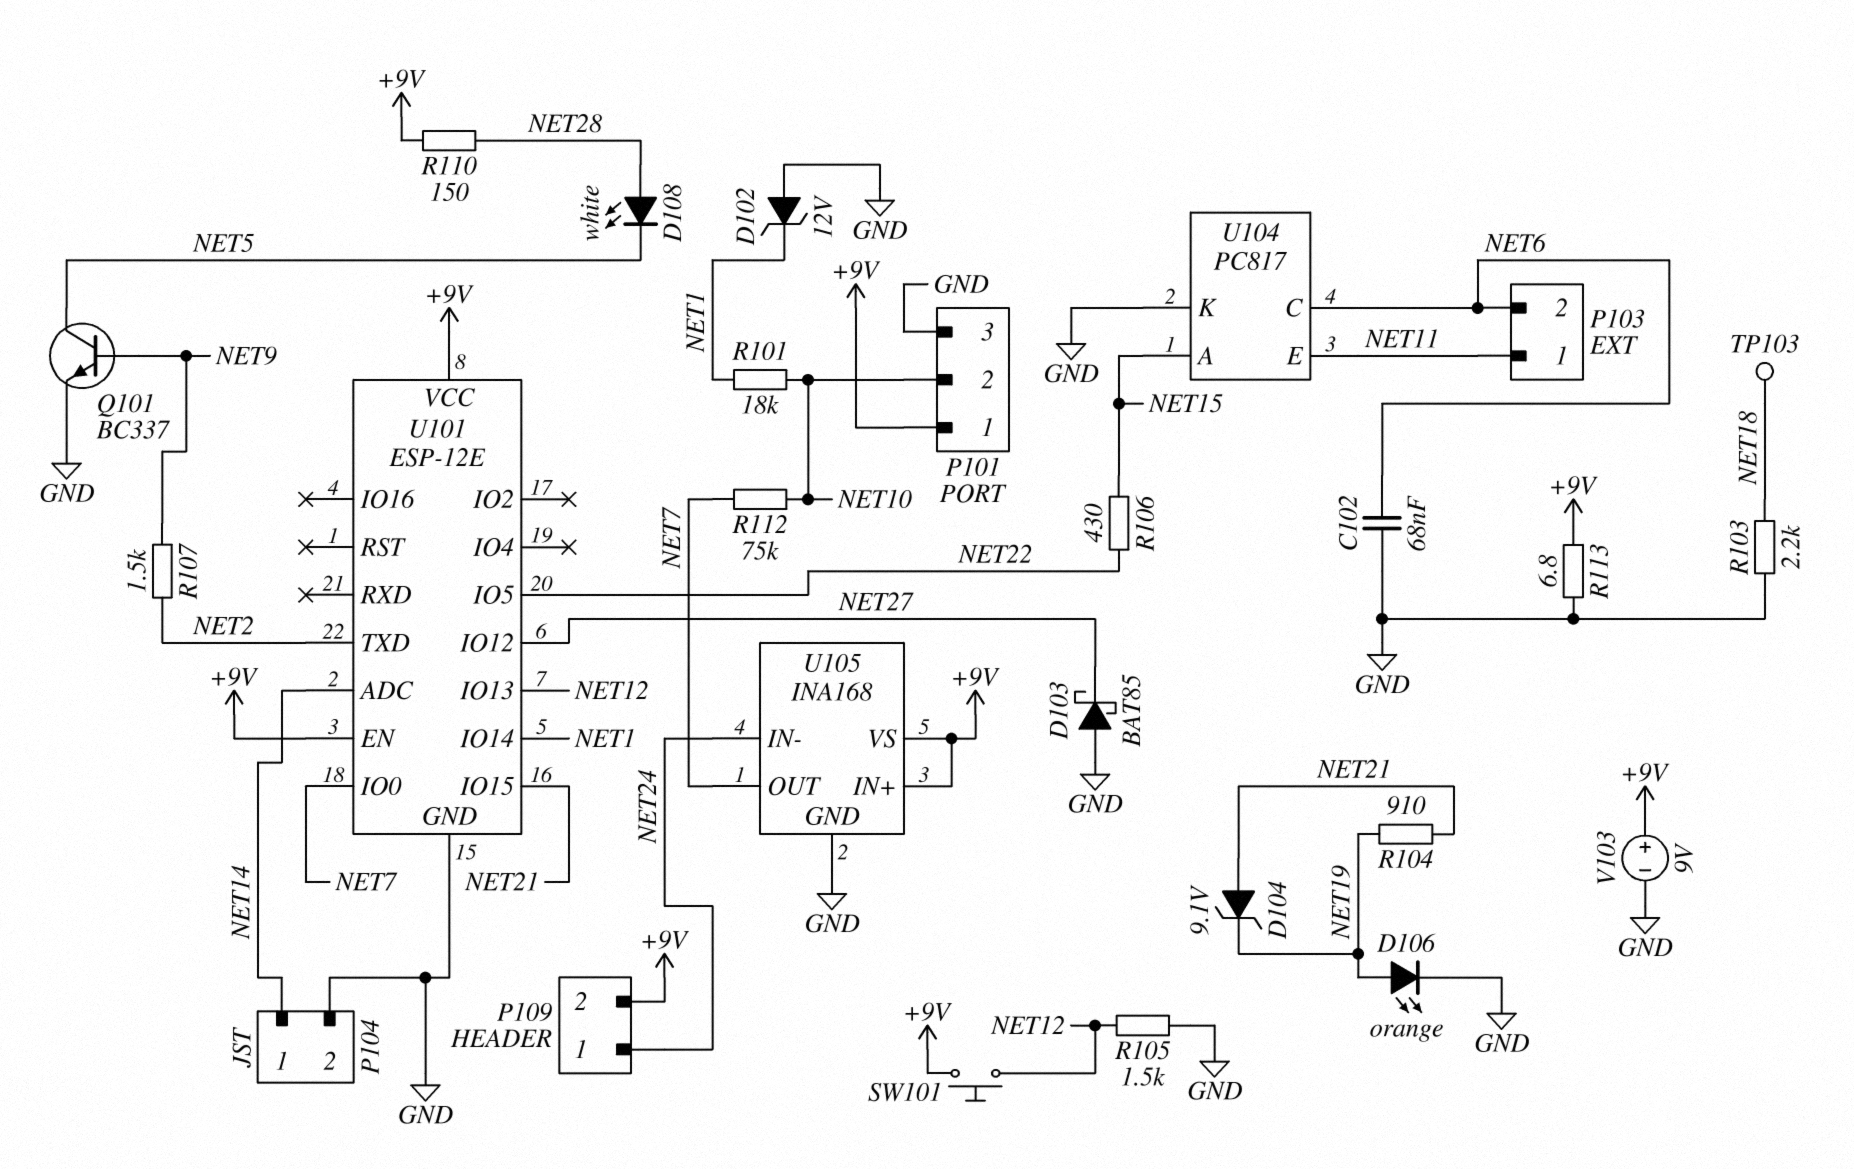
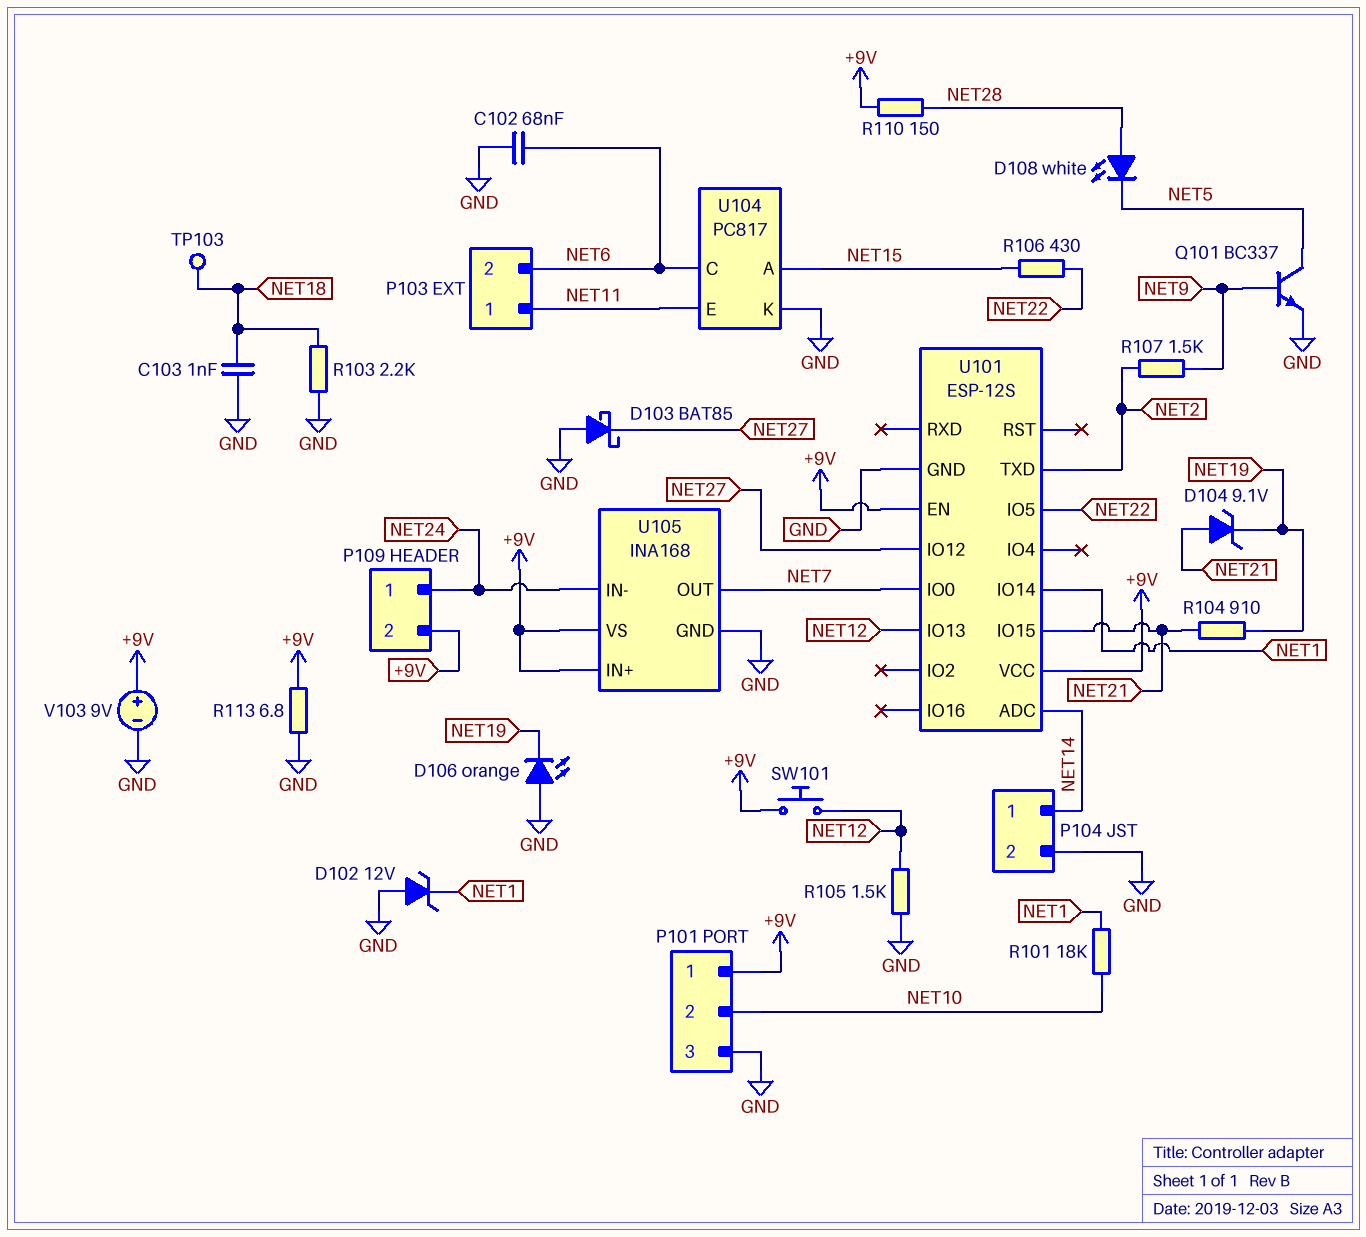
C103: none -> 1nF (GND, NET18)
D106: LED orange (A NET19, K GND) -> LED orange (A GND, K NET19)
R112: 75k (NET7, NET10) -> none
U101: ESP-12E -> ESP-12S

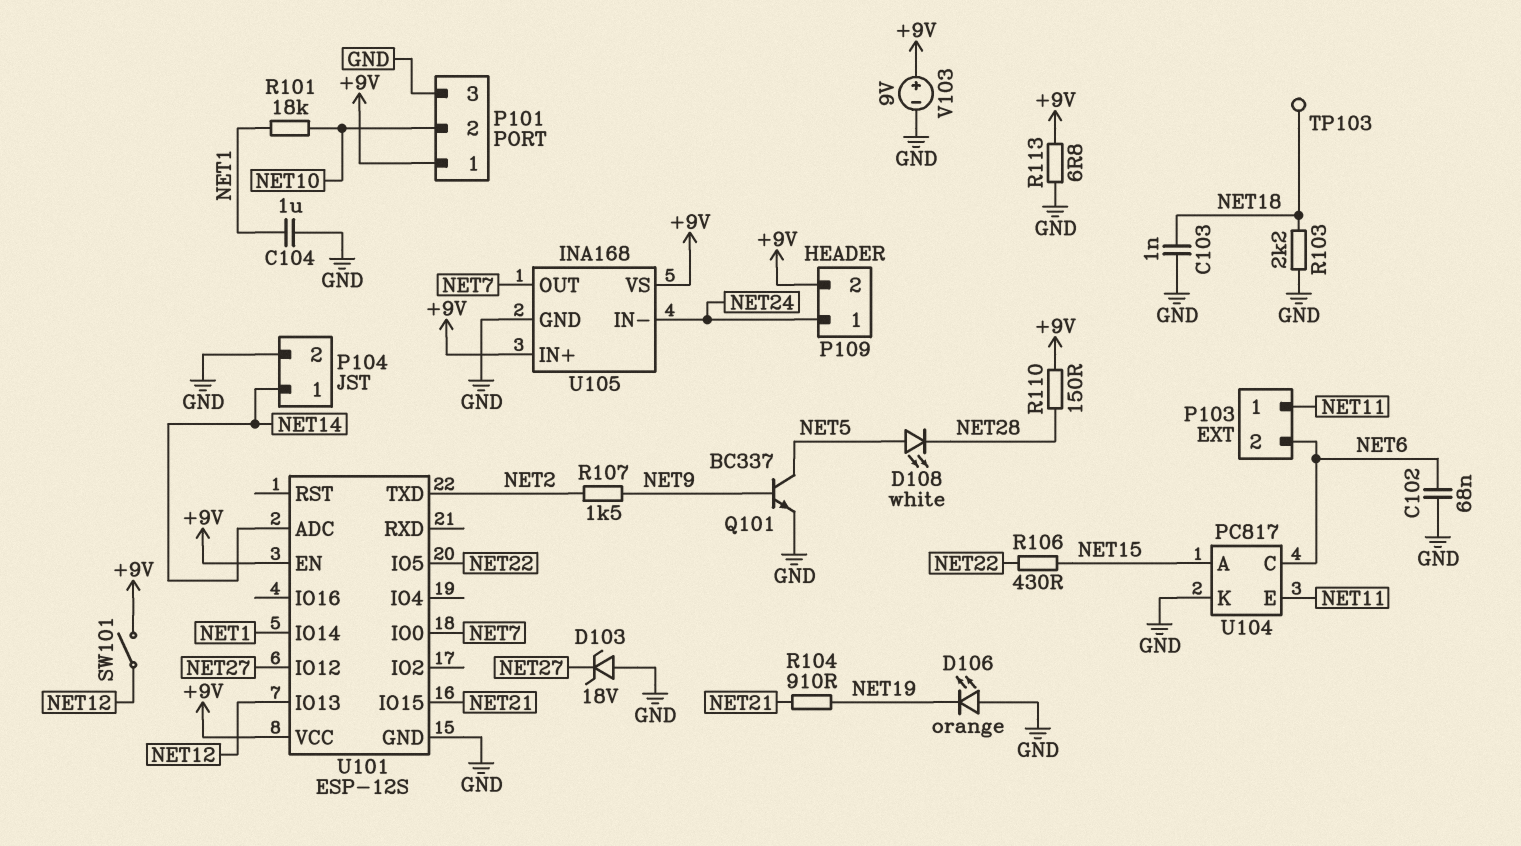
C104: none -> 1uF (GND, NET1)
D102: zener 12V (A GND, K NET1) -> none
D103: schottky BAT85 (A GND, K NET27) -> zener 18V (A GND, K NET27)
D104: zener 9.1V (A NET21, K NET19) -> none
D108: LED white (A NET28, K NET5) -> LED white (A NET5, K NET28)
R105: 1.5k (GND, NET12) -> none
SW101: button (+9V, NET12) -> switch (+9V, NET12)

